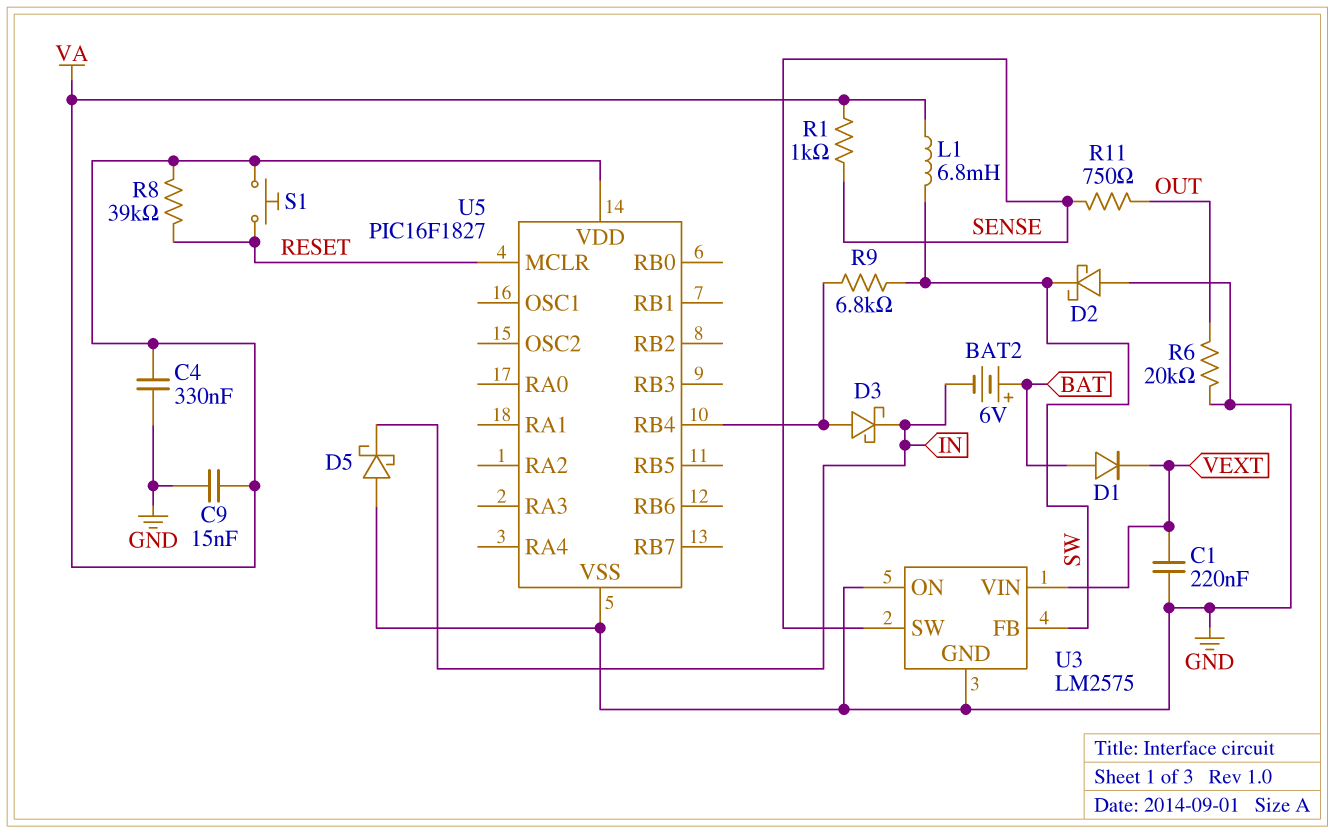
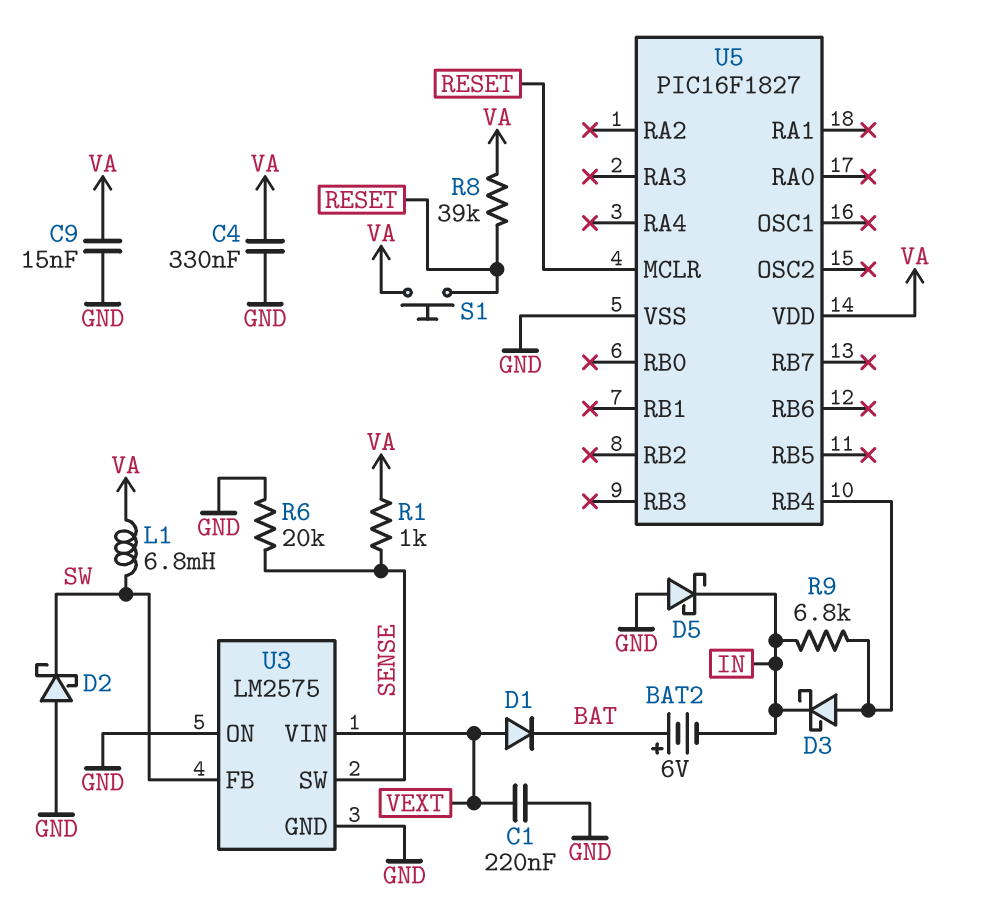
D1: diode (A BAT, K VEXT) -> diode (A VEXT, K BAT)
R6: 20k (GND, OUT) -> 20k (GND, SENSE)
R9: 6.8k (SW, U5/RB4) -> 6.8k (IN, U5/RB4)
R11: 750 (OUT, SENSE) -> none

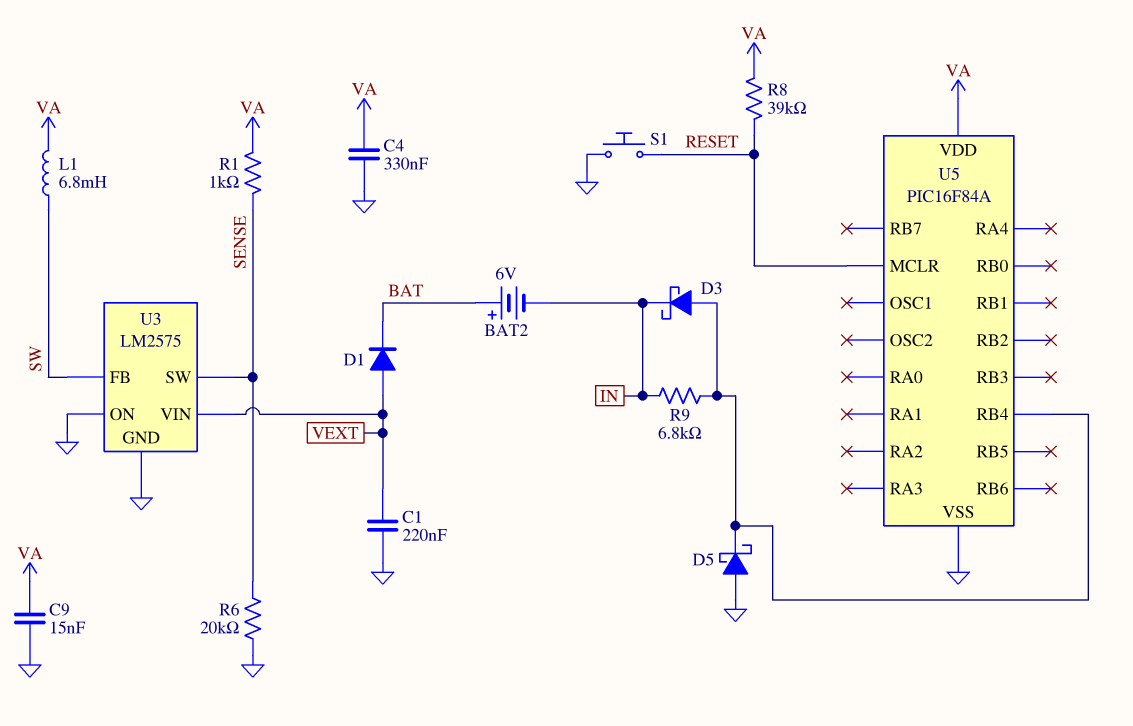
D2: schottky (A GND, K SW) -> none
D5: schottky (A GND, K IN) -> schottky (A GND, K U5/RB4)
S1: button (RESET, VA) -> button (GND, RESET)
U5: PIC16F1827 -> PIC16F84A

